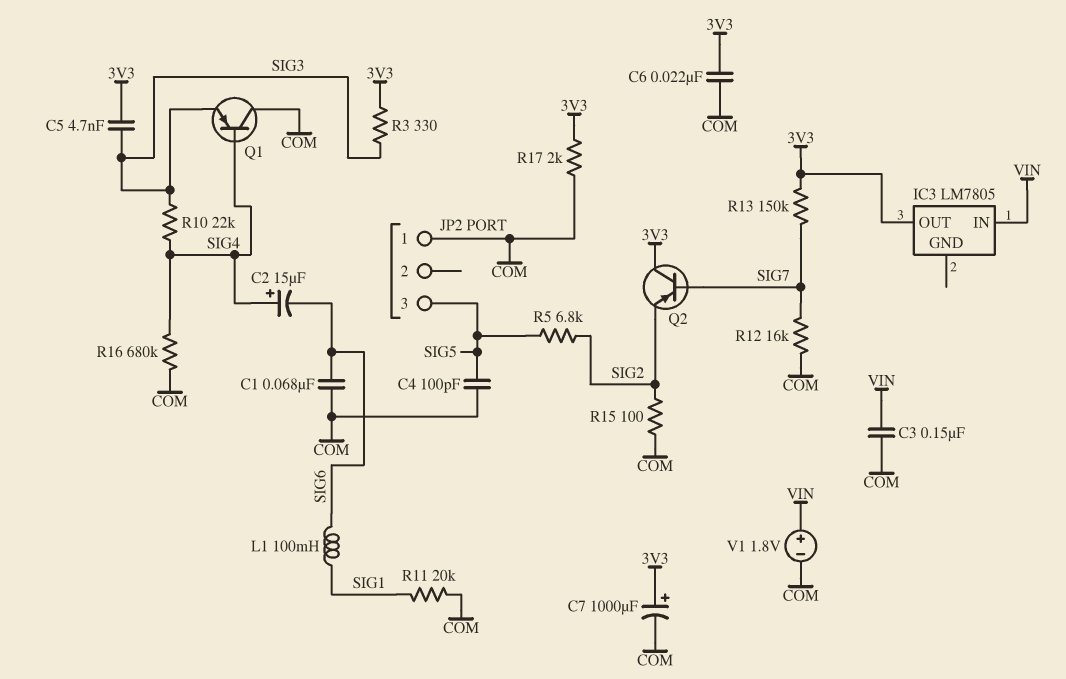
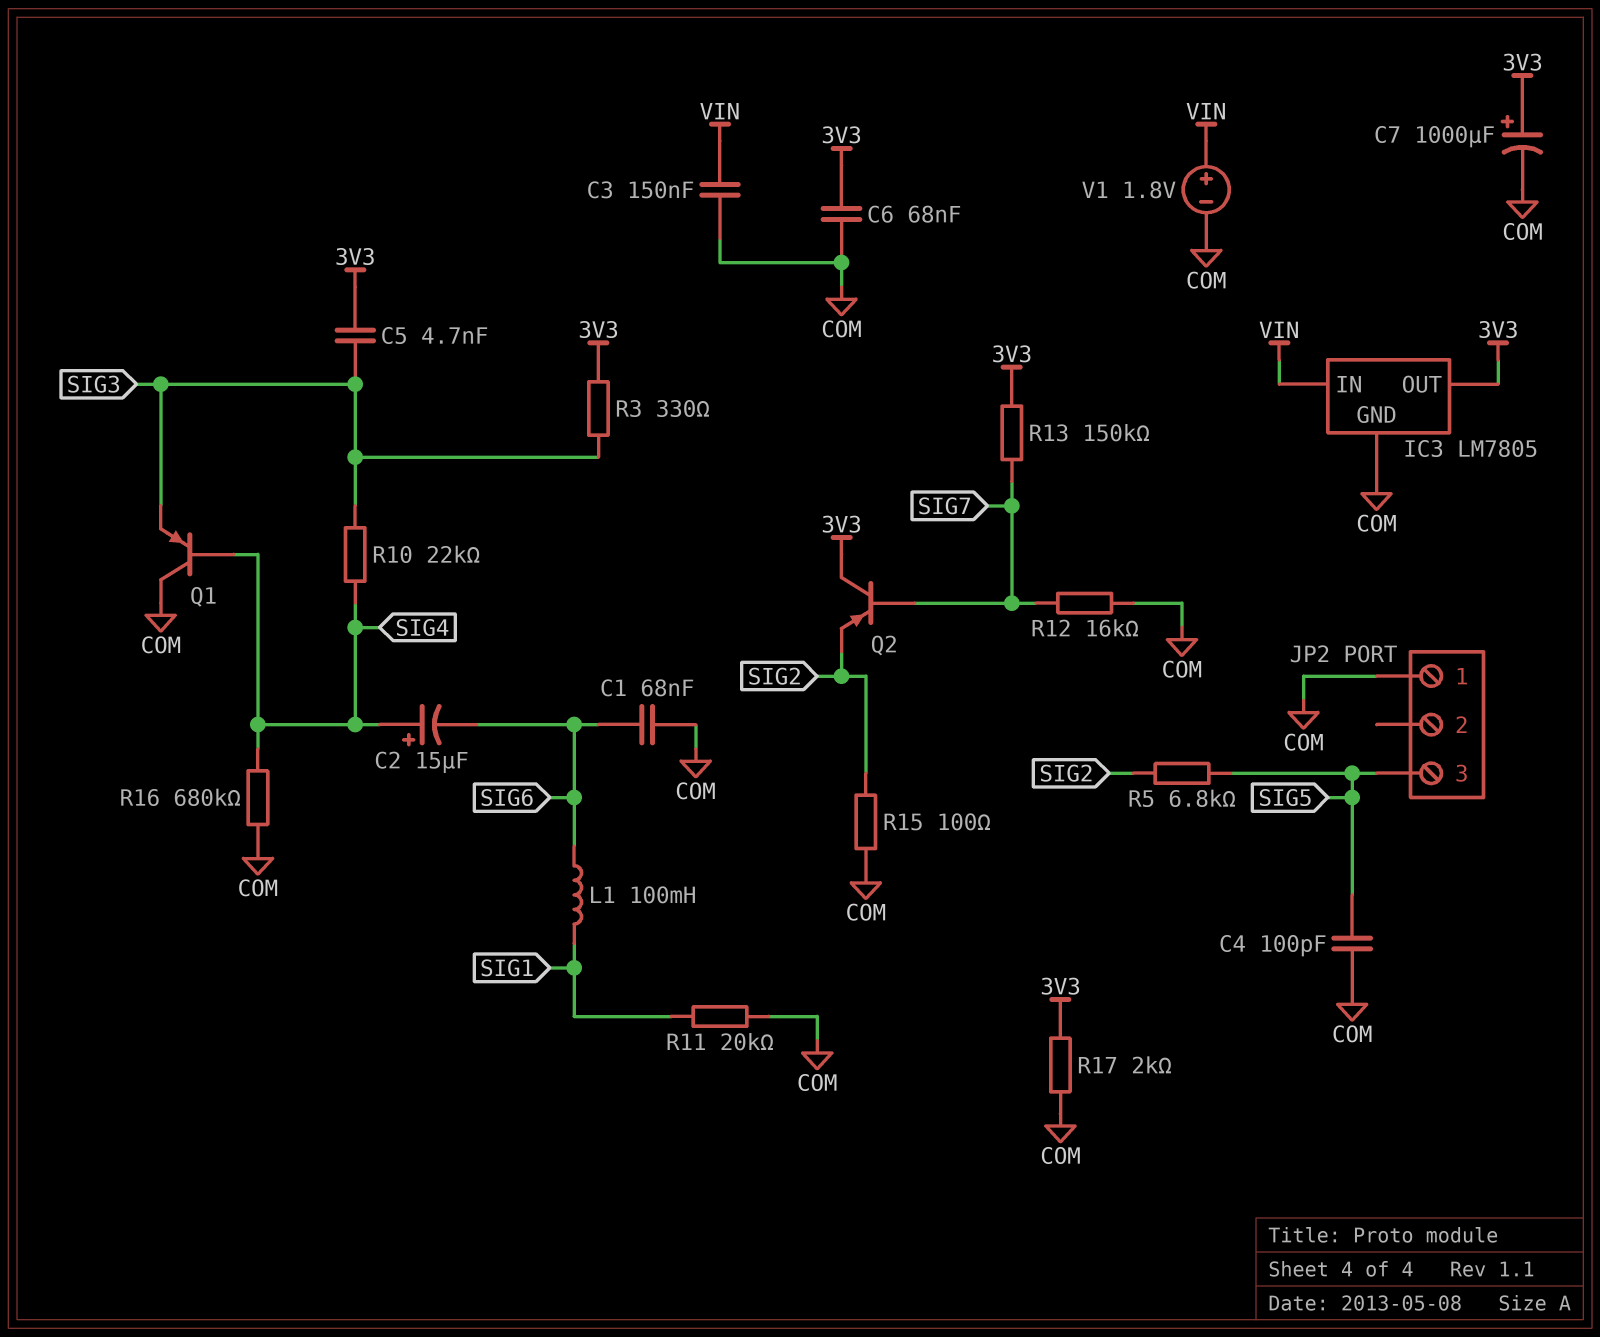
C6: 22nF (3V3, COM) -> 68nF (3V3, COM)
IC3 pin GND: none -> COM

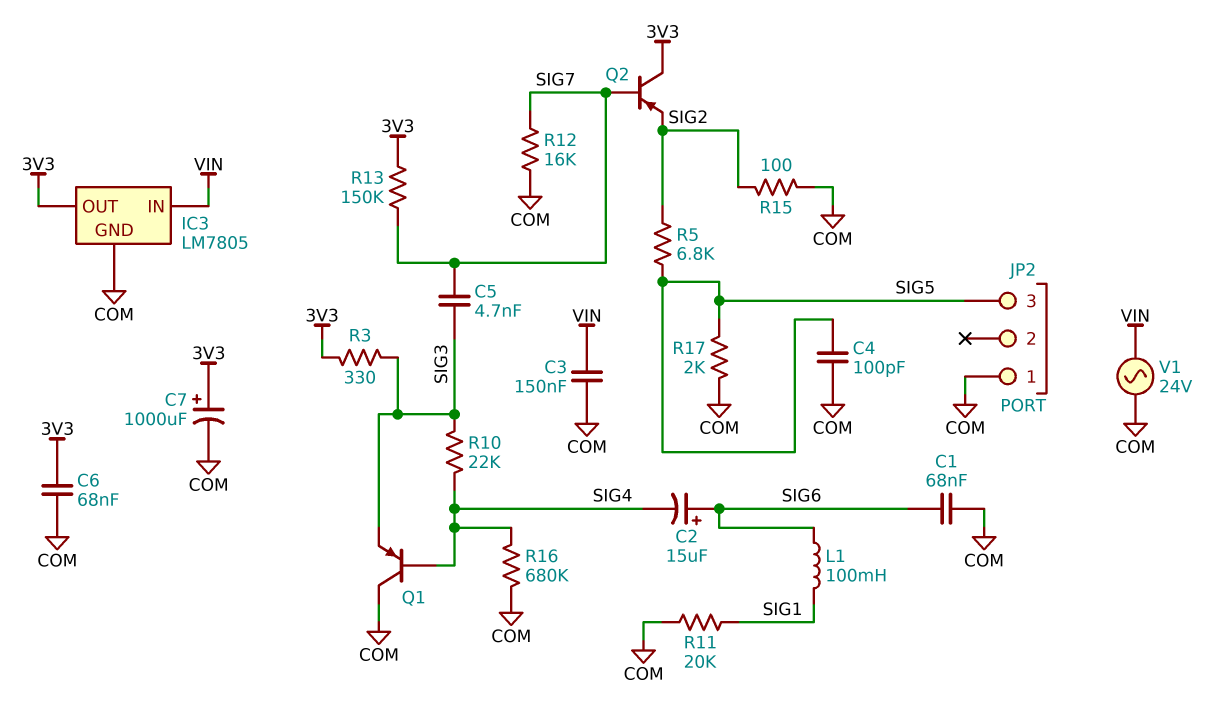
C2: 15uF (plus SIG4, minus SIG6) -> 15uF (plus SIG6, minus SIG4)
C5: 4.7nF (3V3, SIG3) -> 4.7nF (SIG3, SIG7)
R17: 2k (3V3, COM) -> 2k (COM, SIG5)
V1: 1.8V (plus VIN, minus COM) -> AC 24V (COM, VIN)

